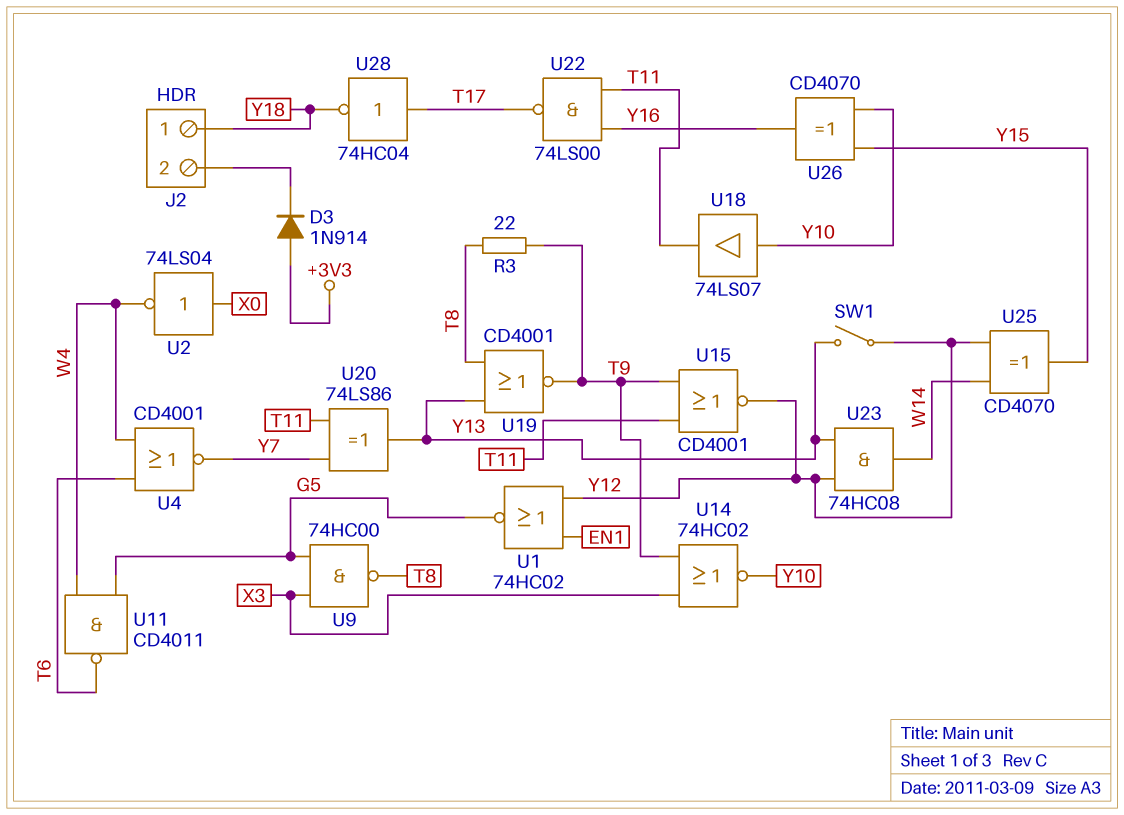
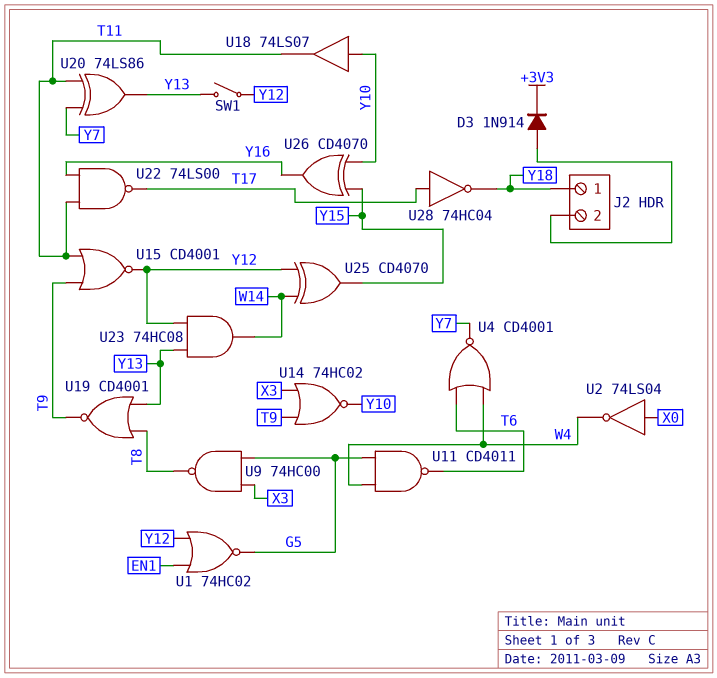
D3: diode 1N914 (A +3V3, K J2/2) -> diode 1N914 (A J2/2, K +3V3)
R3: 22 (T8, T9) -> none

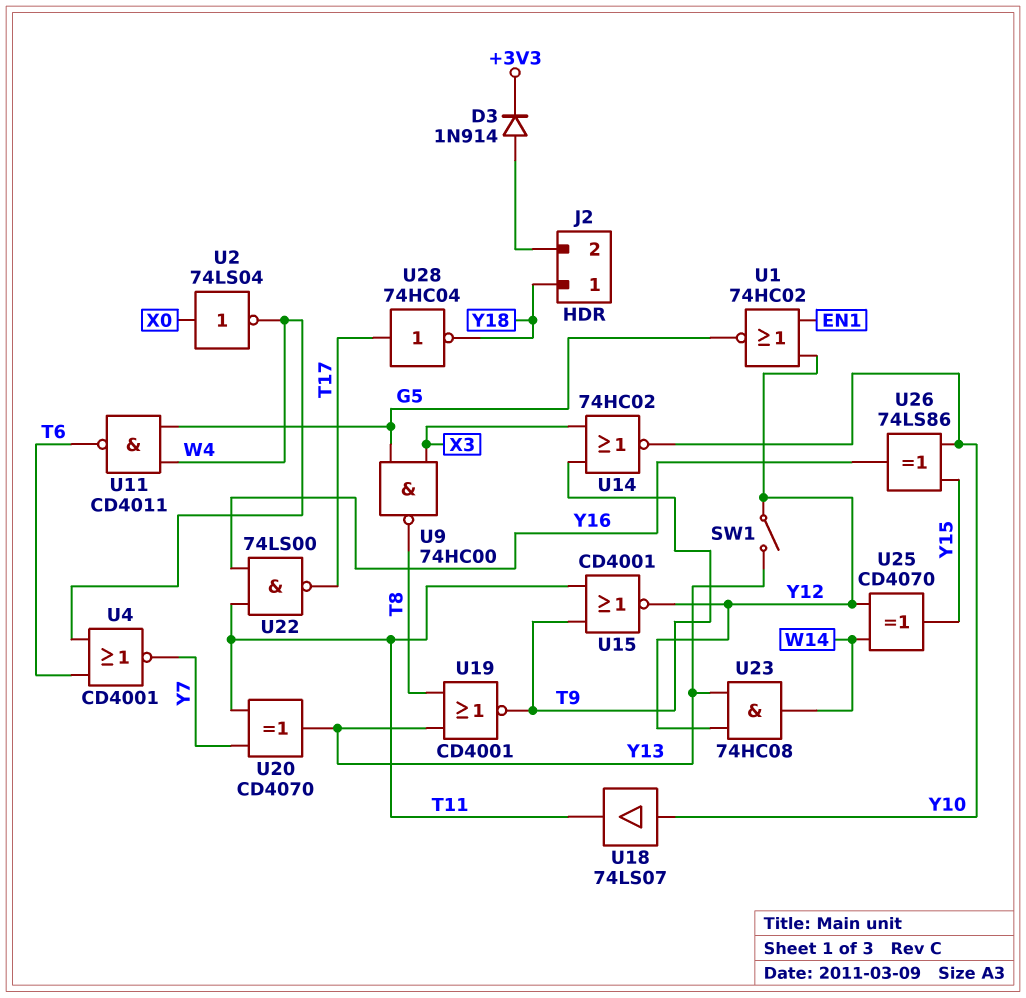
U20: XOR 74LS86 (in T11, in Y7, out Y13) -> XOR CD4070 (in T11, in Y7, out Y13)
U26: XOR CD4070 (in Y10, in Y15, out Y16) -> XOR 74LS86 (in Y10, in Y15, out Y16)

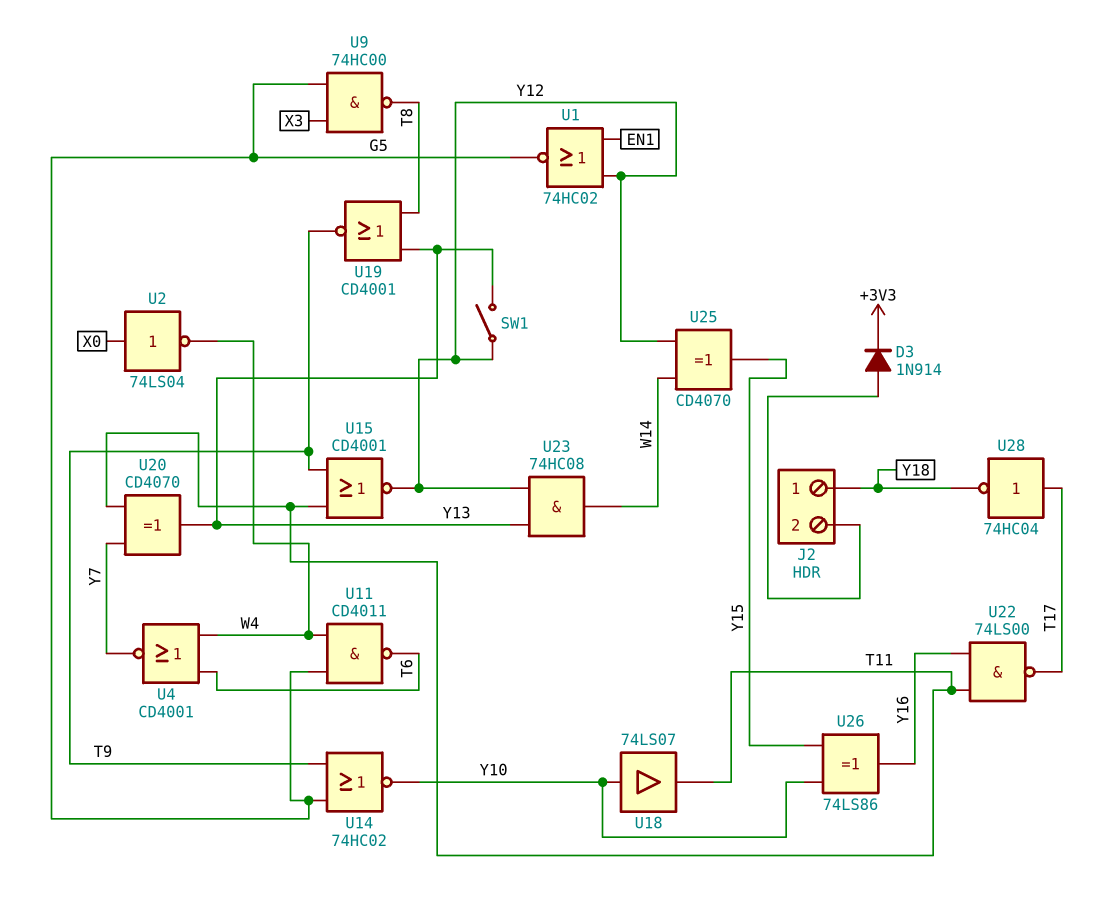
U14: NOR 74HC02 (in T9, in X3, out Y10) -> NOR 74HC02 (in G5, in T9, out Y10)

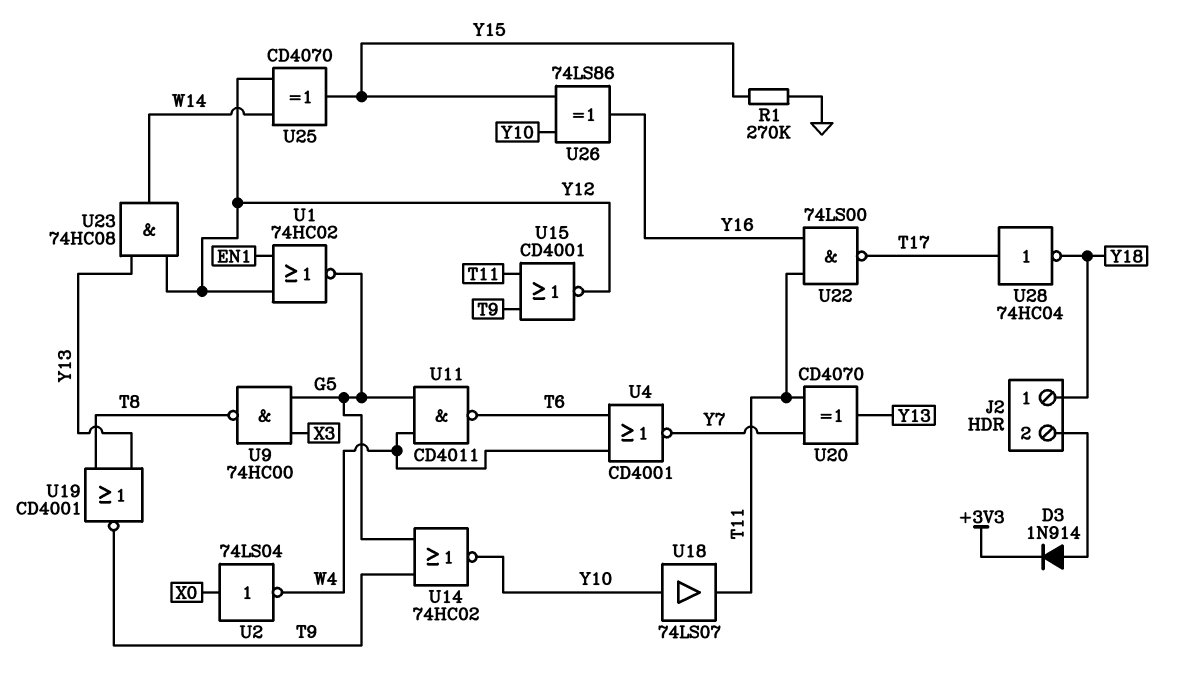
R1: none -> 270k (GND, Y15)
SW1: switch (Y12, Y13) -> none

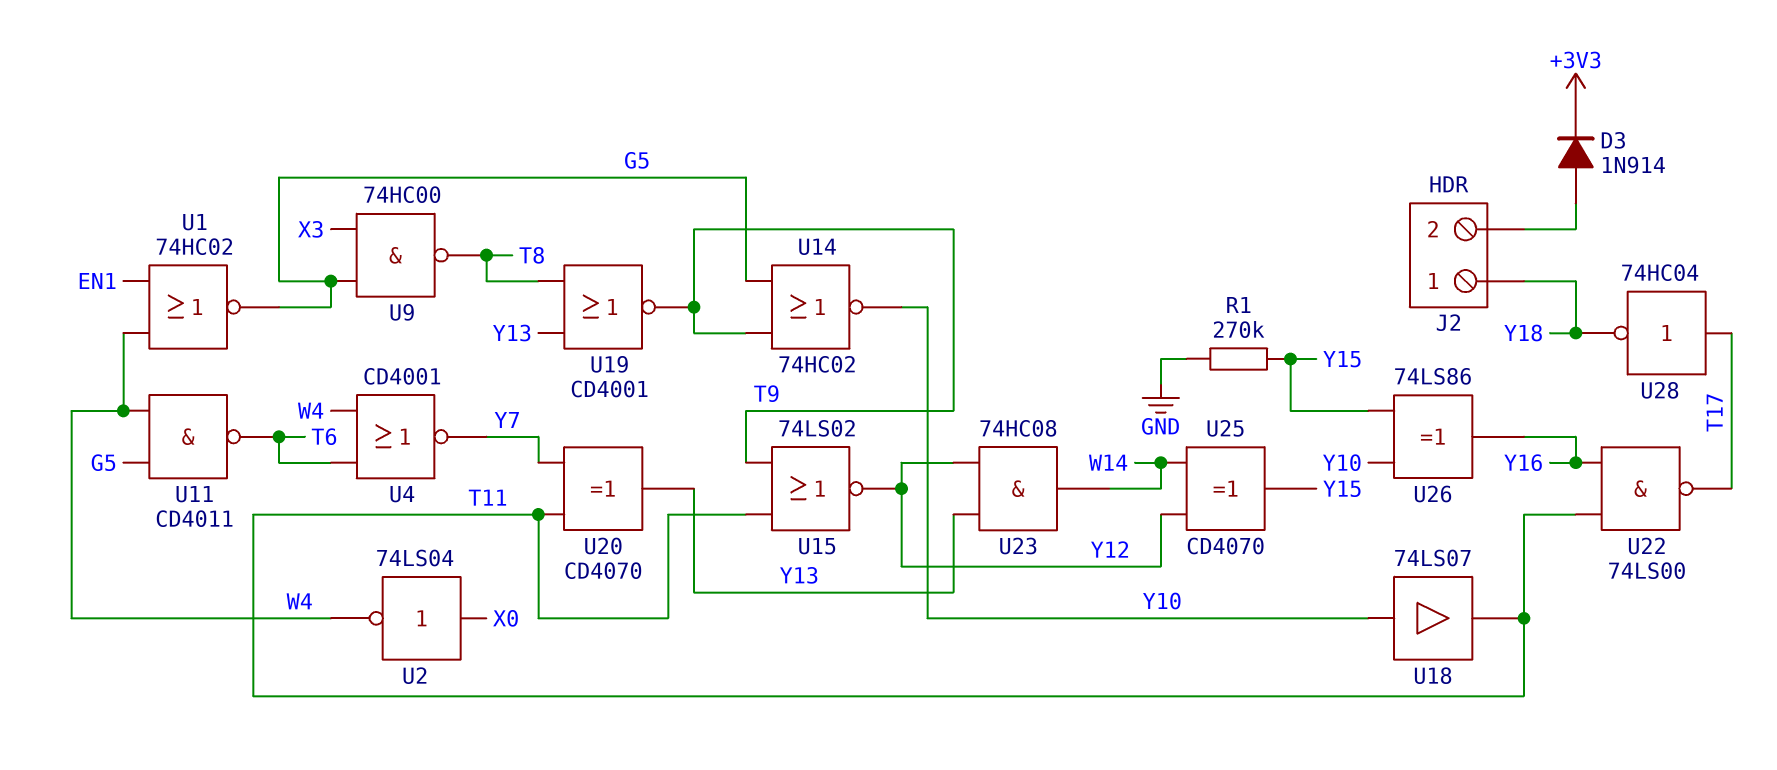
U1: NOR 74HC02 (in EN1, in Y12, out G5) -> NOR 74HC02 (in EN1, in W4, out G5)
U15: NOR CD4001 (in T9, in T11, out Y12) -> NOR 74LS02 (in T9, in T11, out Y12)

